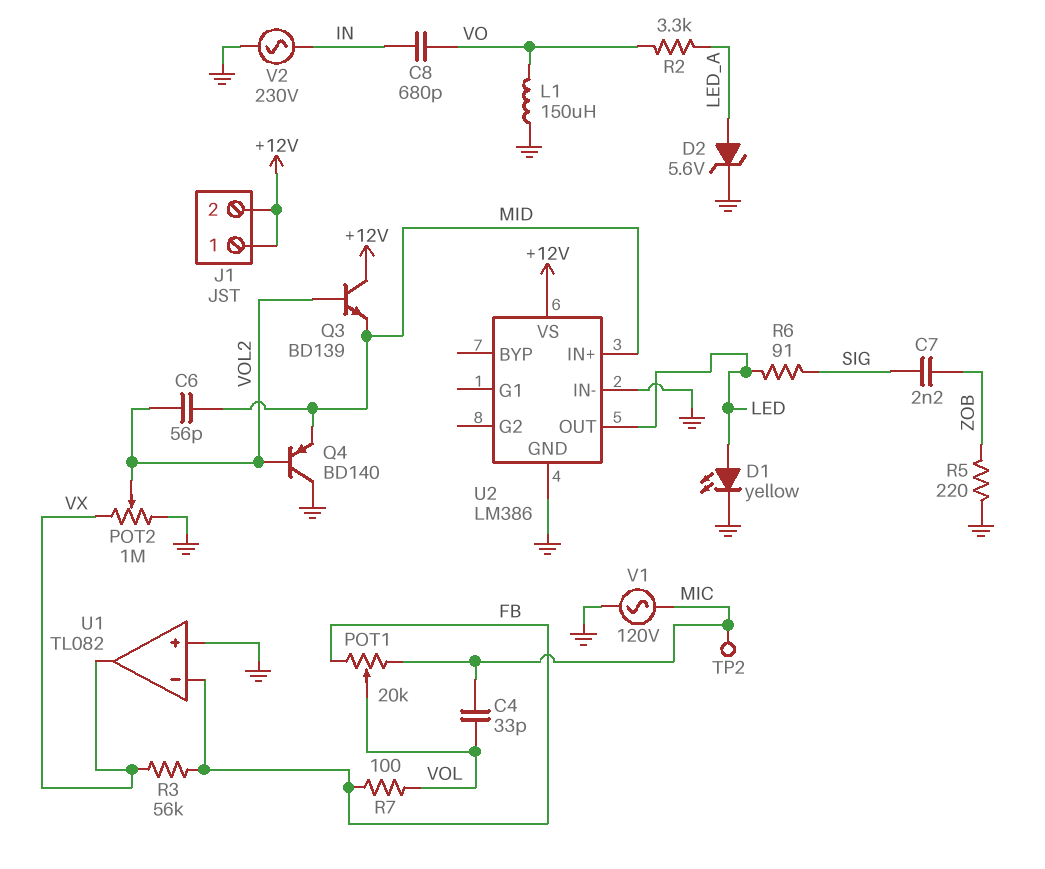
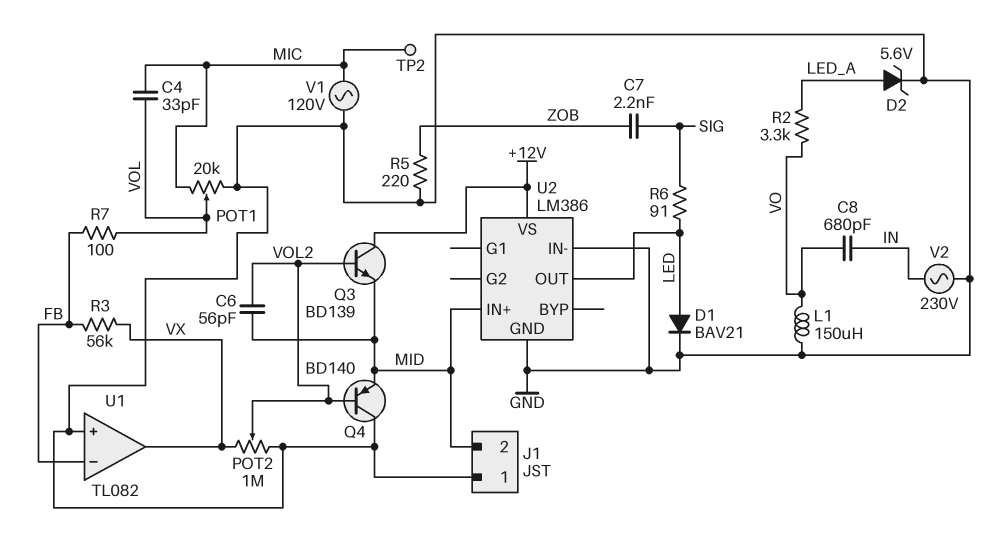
D1: LED yellow (A LED, K GND) -> diode BAV21 (A LED, K GND)
J1 pin 1: +12V -> GND
J1 pin 2: +12V -> MID
POT1: 20k (FB, MIC, wiper VOL) -> 20k (GND, MIC, wiper VOL)

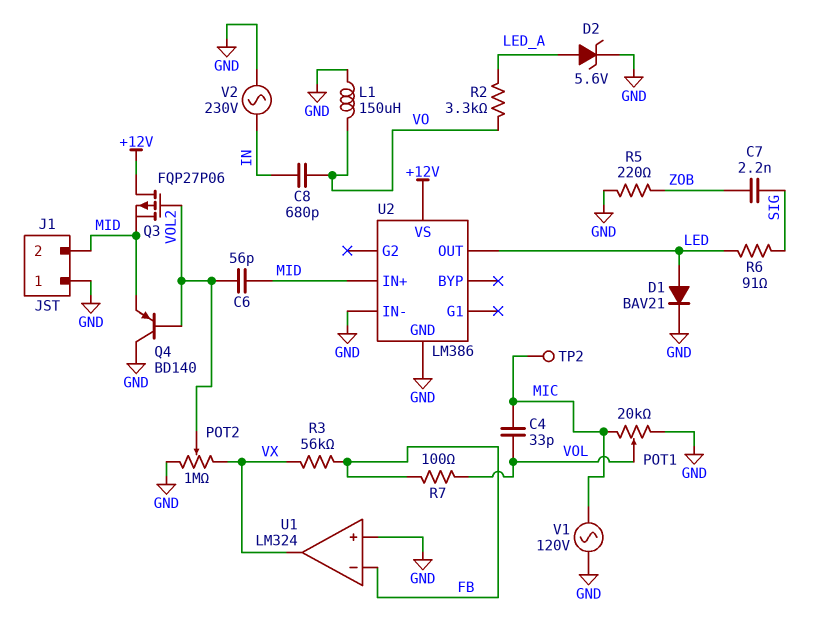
Q3: NPN BD139 (B VOL2, C +12V, E MID) -> PMOS FQP27P06 (G VOL2, D +12V, S MID)
U1: TL082 -> LM324

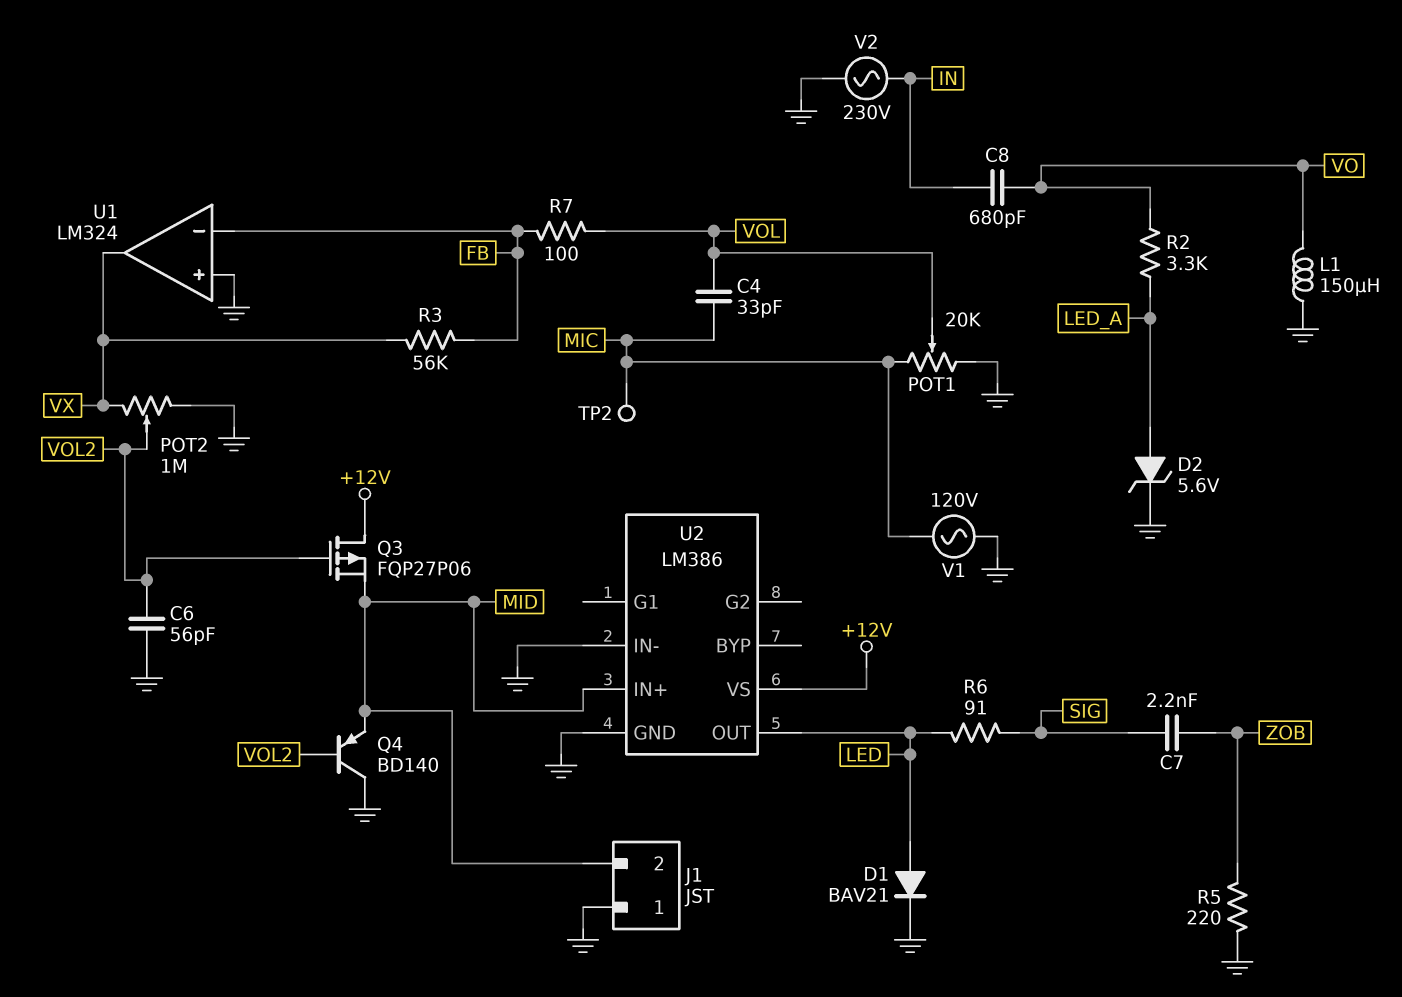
C6: 56pF (MID, VOL2) -> 56pF (GND, VOL2)

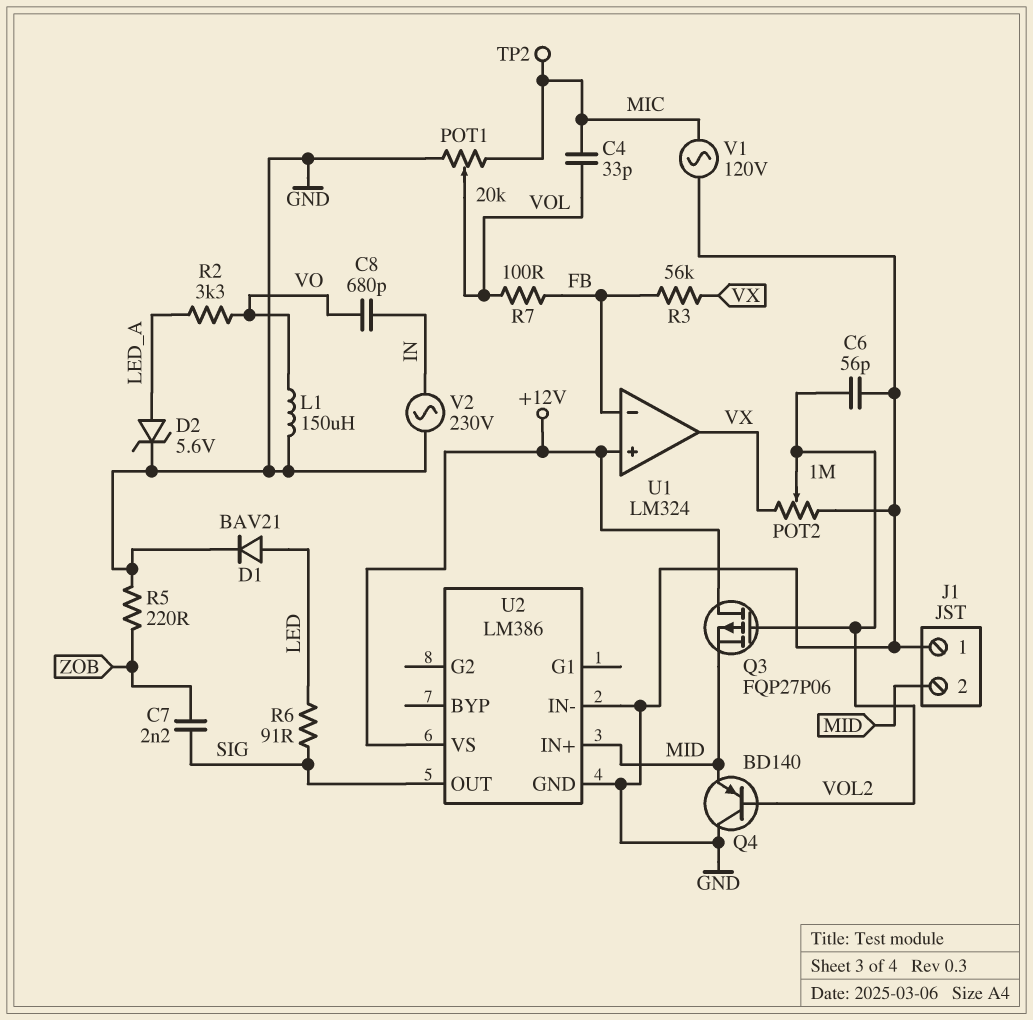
U1 pin in+: GND -> +12V
U2 pin OUT: LED -> SIG

